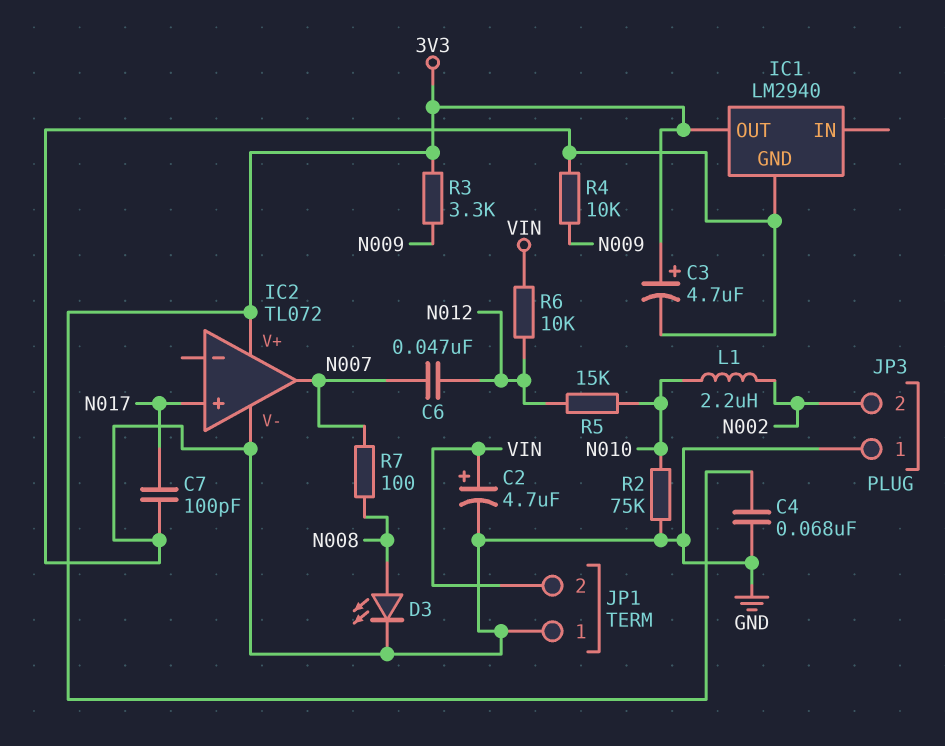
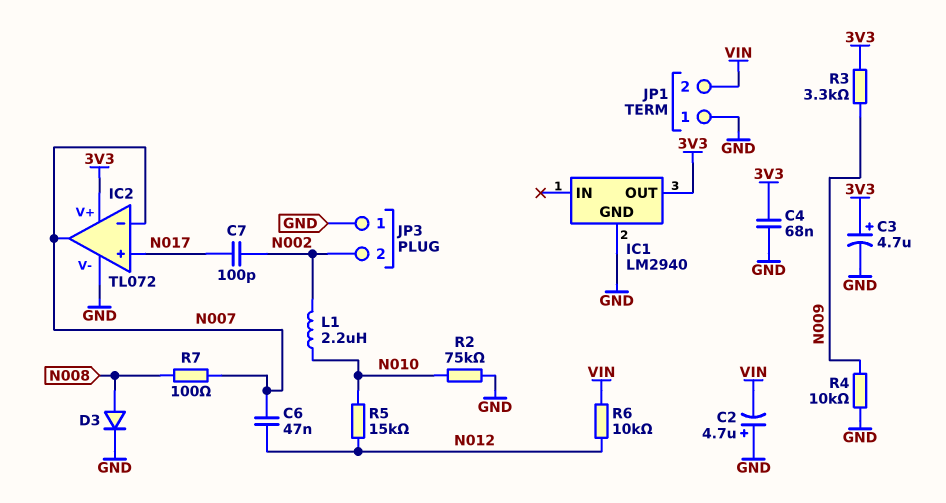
C2: 4.7uF (plus VIN, minus GND) -> 4.7uF (plus GND, minus VIN)
C7: 100pF (GND, N017) -> 100pF (N002, N017)
D3: LED (A N008, K GND) -> diode (A N008, K GND)
IC2 pin in-: none -> N007

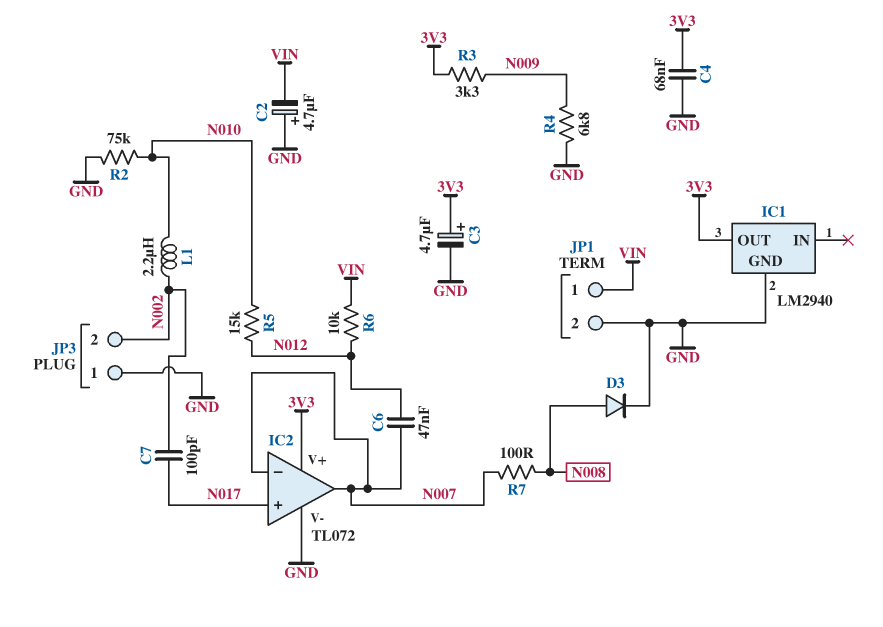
JP1 pin 1: GND -> VIN
JP1 pin 2: VIN -> GND
R4: 10k (GND, N009) -> 6.8k (GND, N009)

